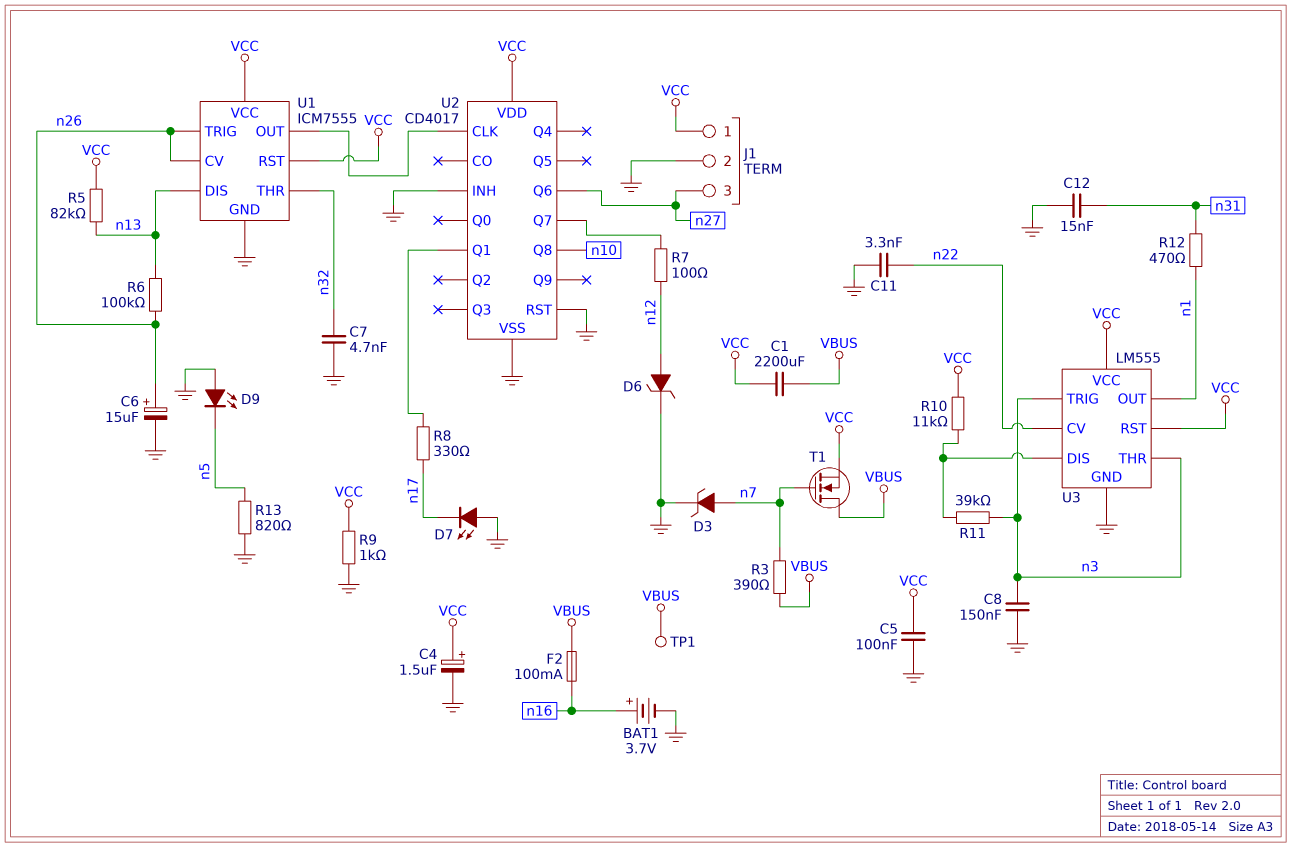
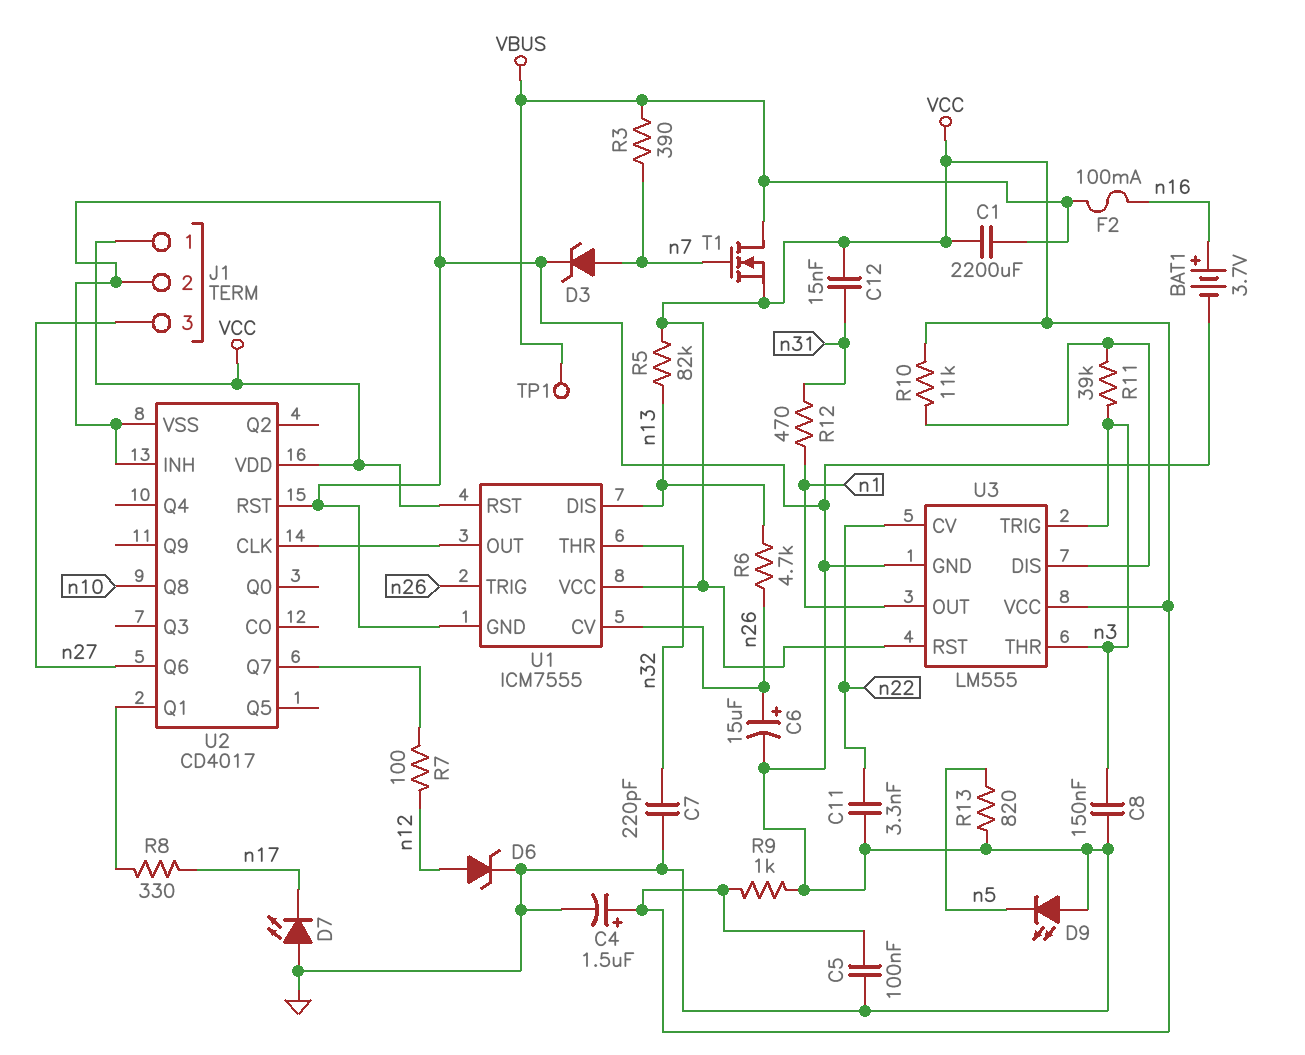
C7: 4.7nF (GND, n32) -> 220pF (GND, n32)
C12: 15nF (GND, n31) -> 15nF (VCC, n31)
R6: 100k (n13, n26) -> 4.7k (n13, n26)

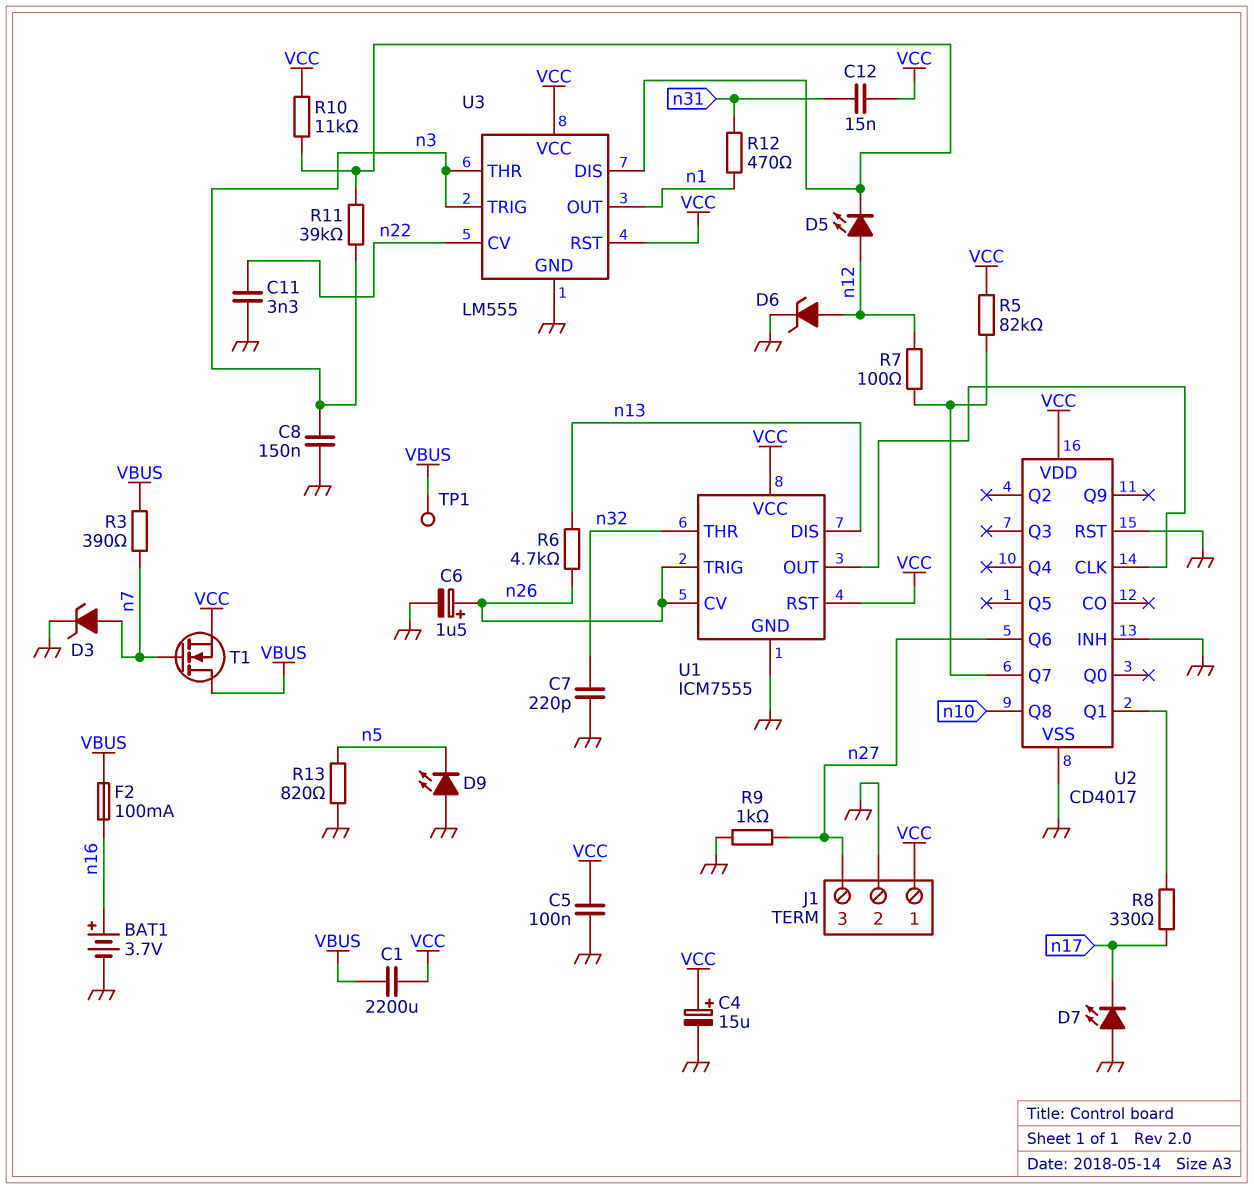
C4: 1.5uF (plus VCC, minus GND) -> 15uF (plus VCC, minus GND)
C6: 15uF (plus n26, minus GND) -> 1.5uF (plus n26, minus GND)
D5: none -> LED (A n12, K U3/DIS)
R5: 82k (VCC, n13) -> 82k (U2/Q7, VCC)
R9: 1k (GND, VCC) -> 1k (GND, n27)

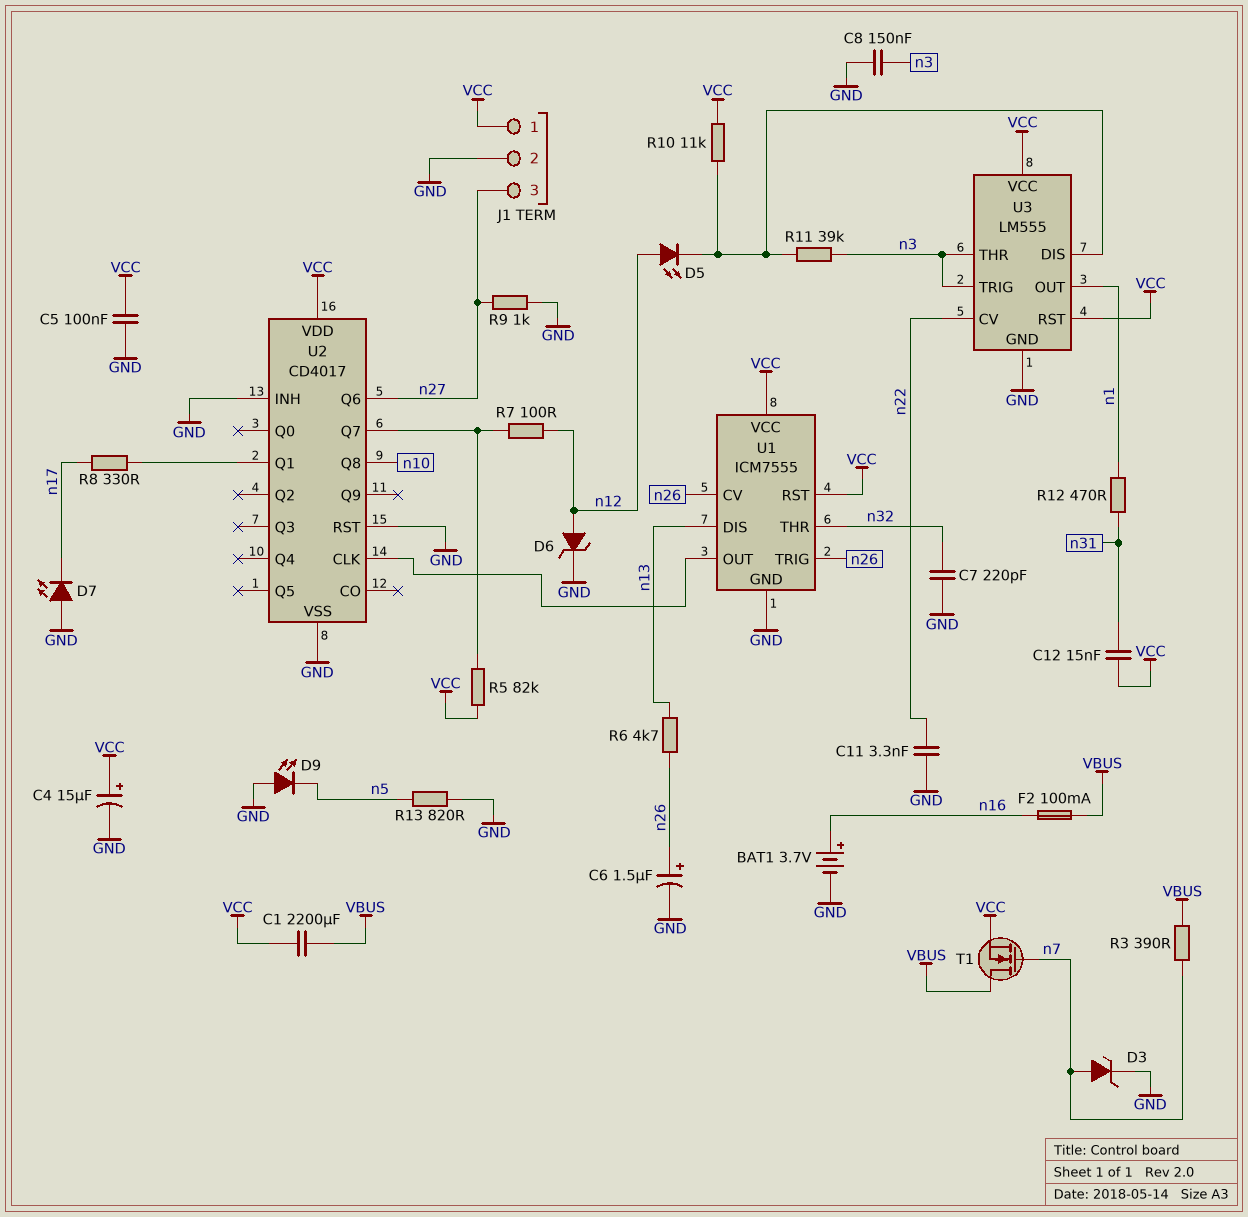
TP1: test point (VBUS) -> none

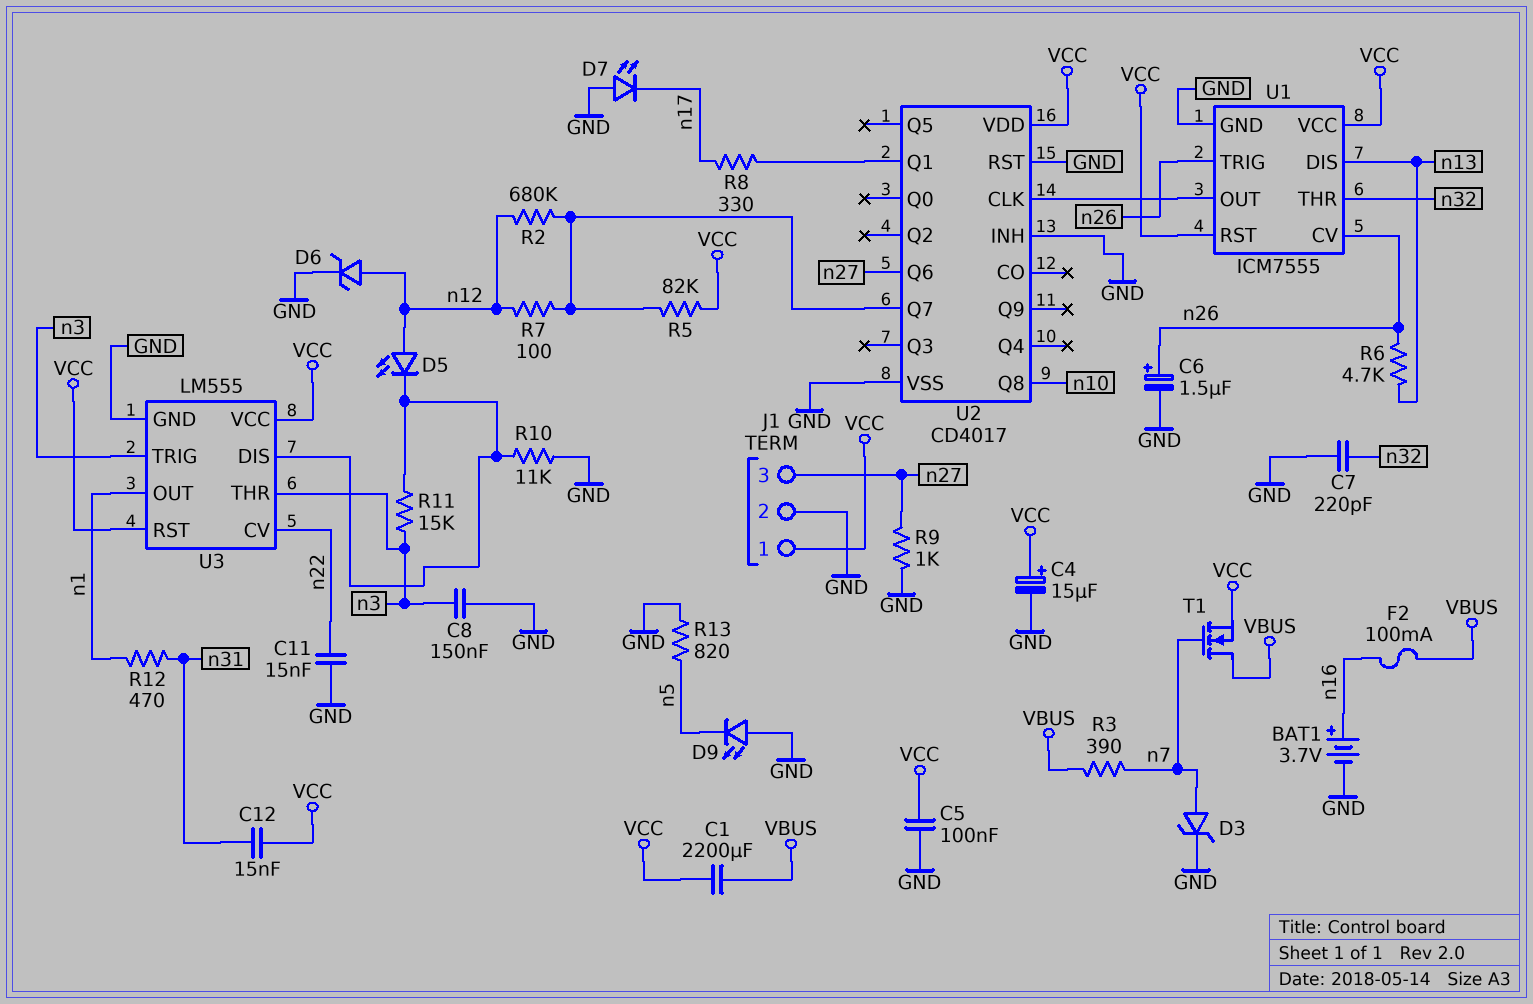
C11: 3.3nF (GND, n22) -> 15nF (GND, n22)
R2: none -> 680k (U2/Q7, n12)
R10: 11k (U3/DIS, VCC) -> 11k (GND, U3/DIS)
R11: 39k (U3/DIS, n3) -> 15k (U3/DIS, n3)

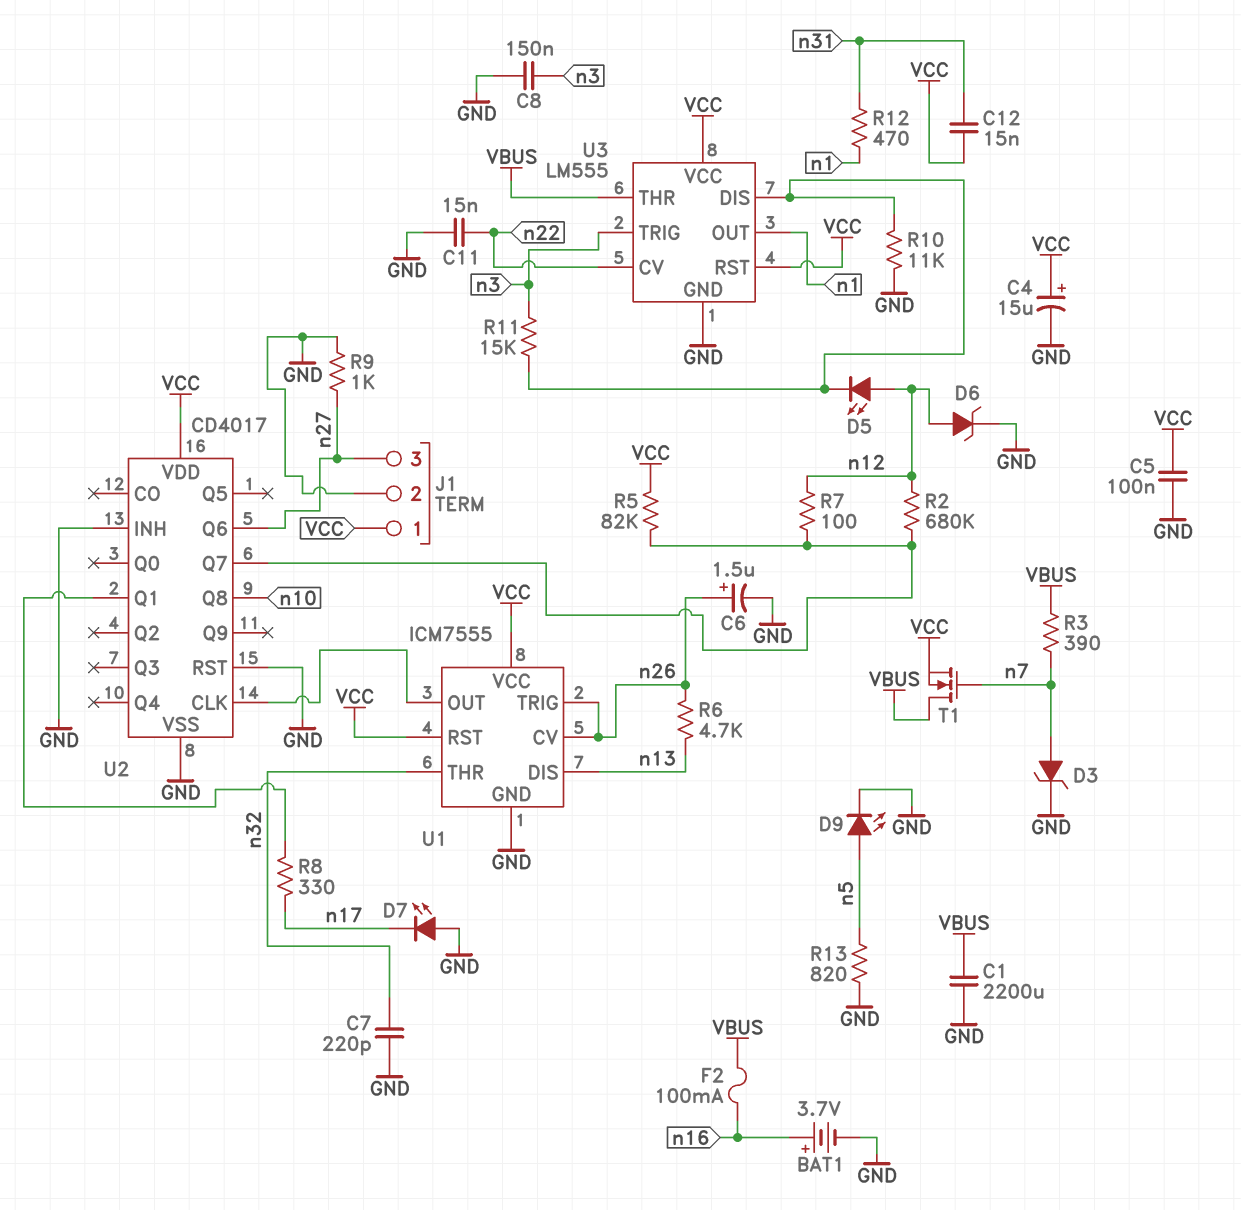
C1: 2200uF (VBUS, VCC) -> 2200uF (GND, VBUS)
D9: LED (A GND, K n5) -> LED (A n5, K GND)
U3 pin THR: n3 -> VBUS

